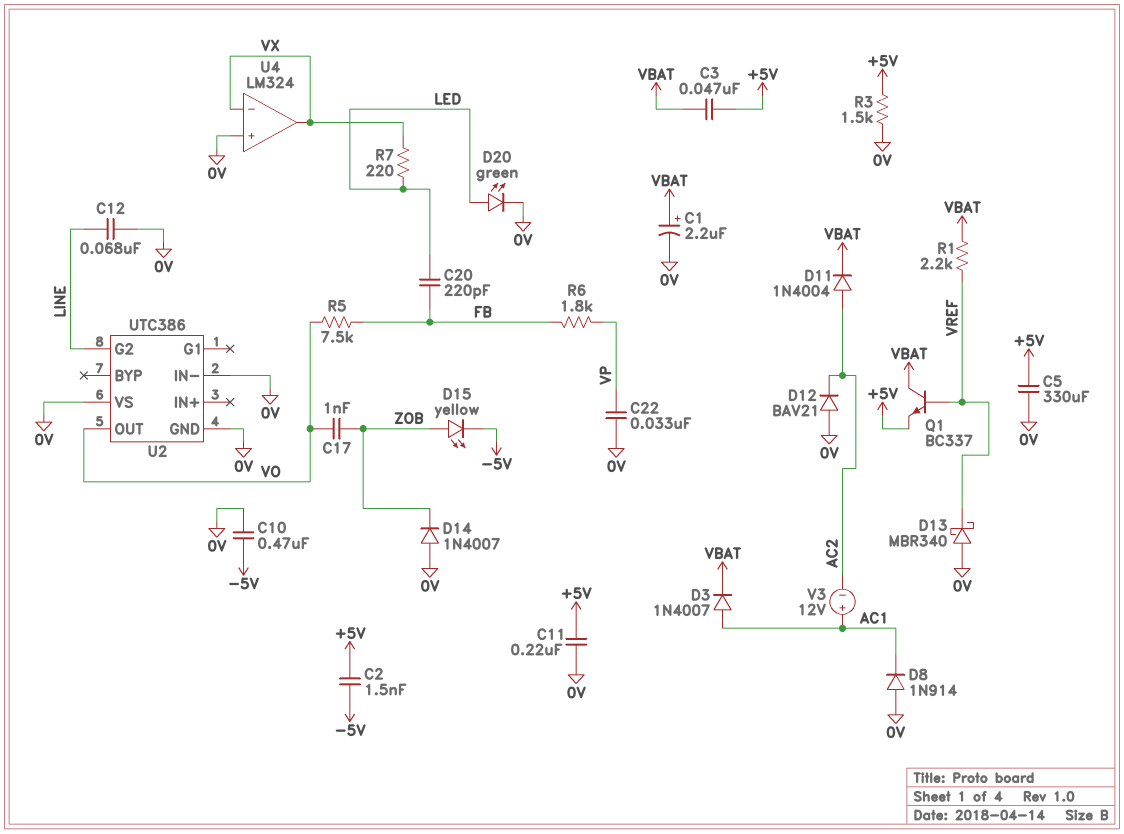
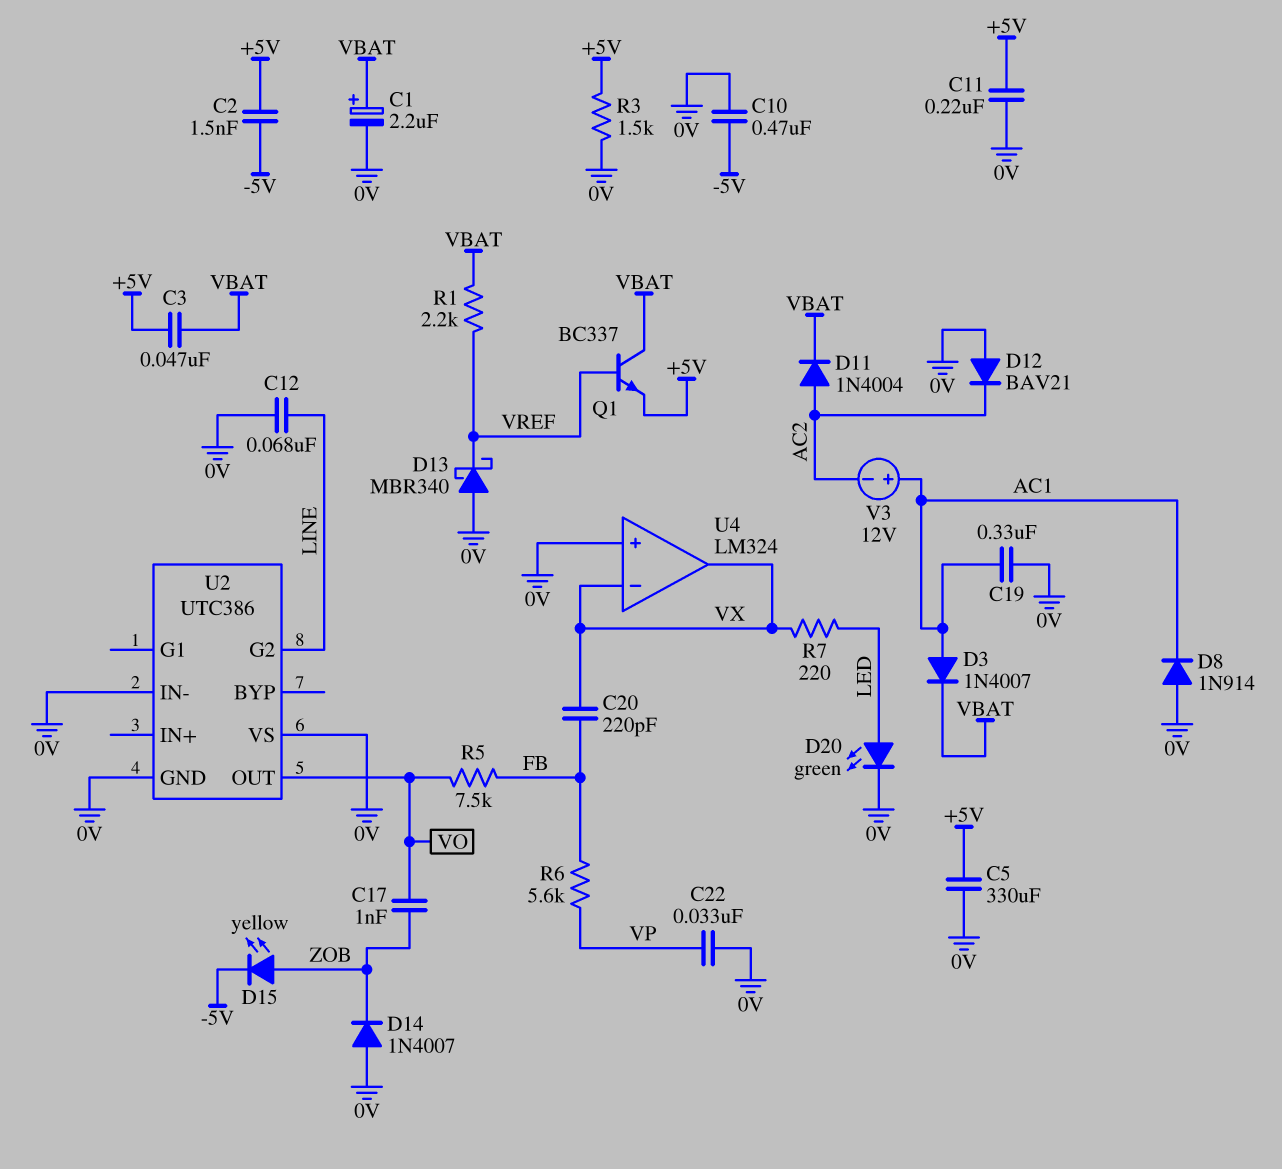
C19: none -> 330nF (0V, AC1)
C20: 220pF (FB, LED) -> 220pF (FB, VX)
R6: 1.8k (FB, VP) -> 5.6k (FB, VP)

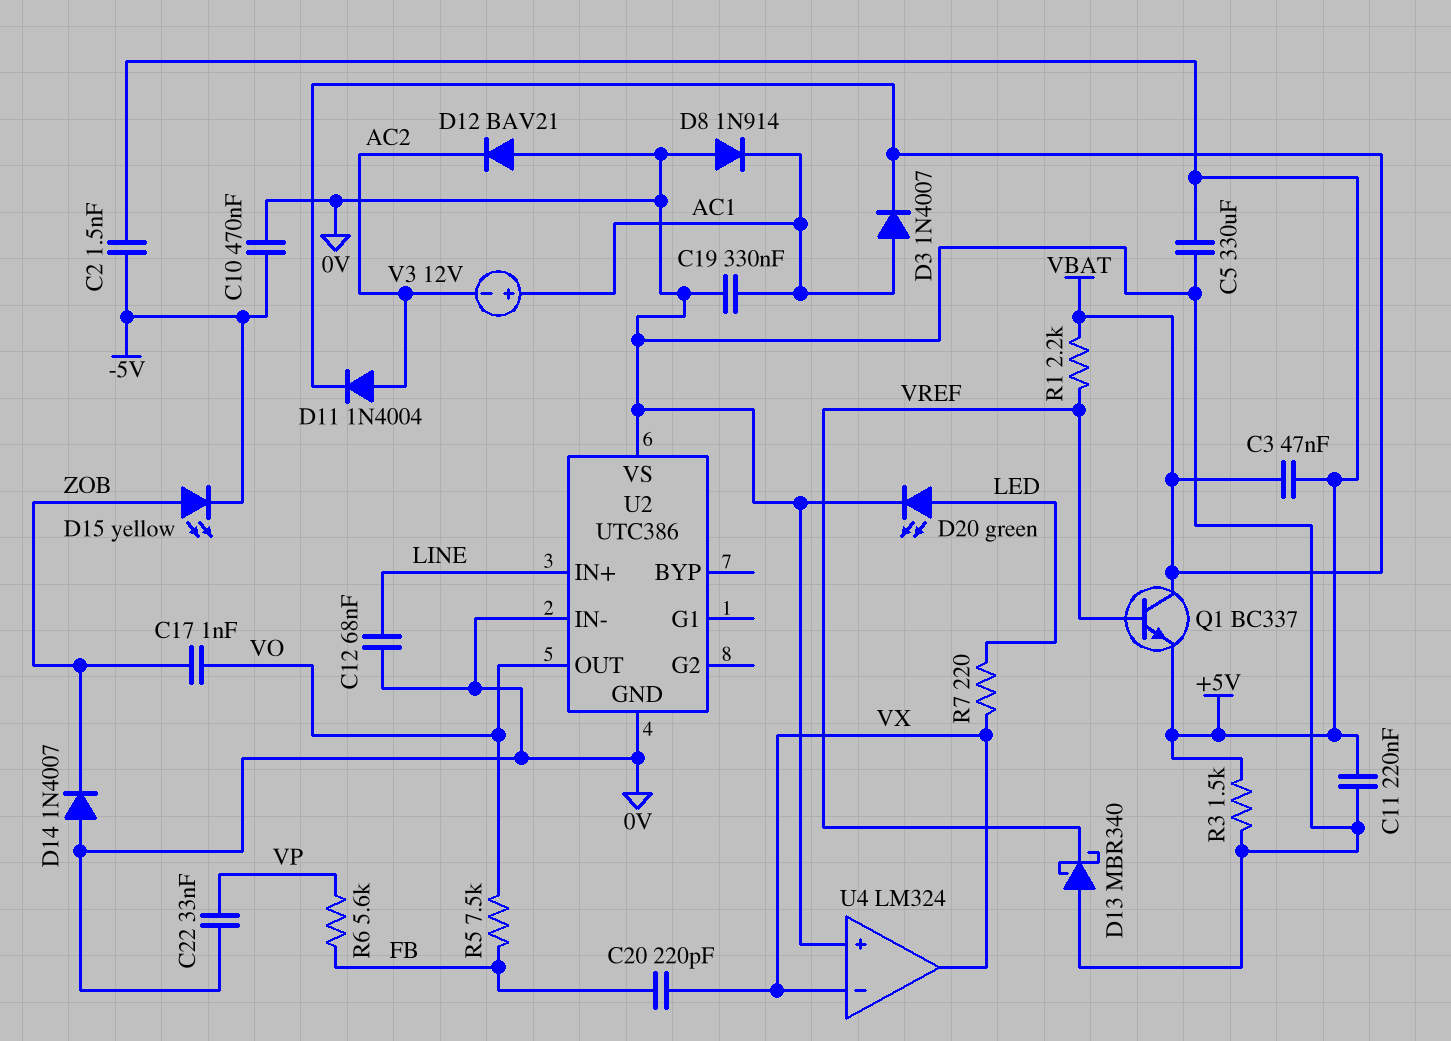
C1: 2.2uF (plus VBAT, minus 0V) -> none
U2 pin G2: LINE -> none
U2 pin IN+: none -> LINE

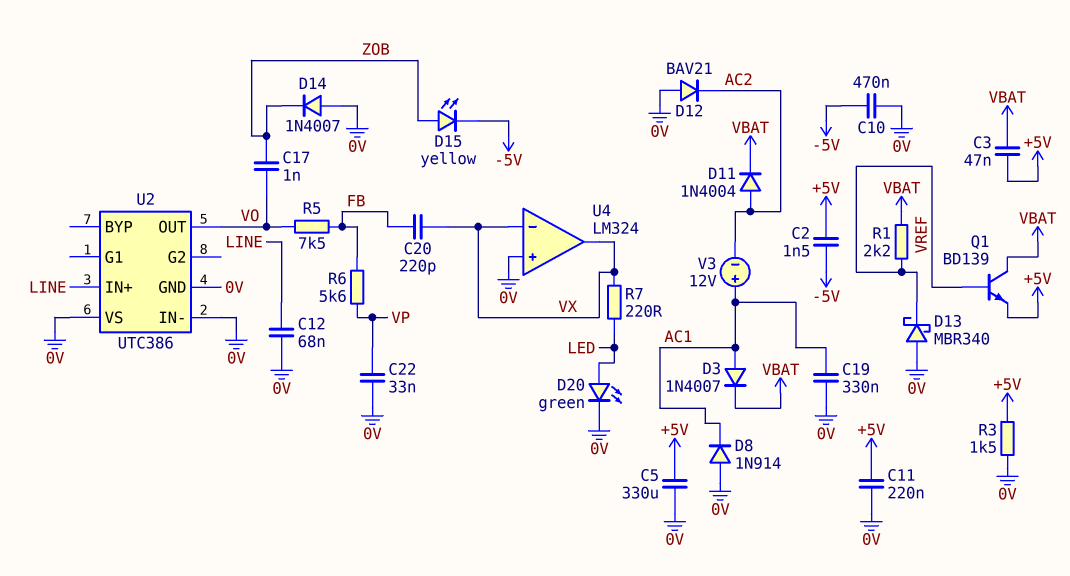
Q1: NPN BC337 (B VREF, C VBAT, E +5V) -> NPN BD139 (B VREF, C VBAT, E +5V)

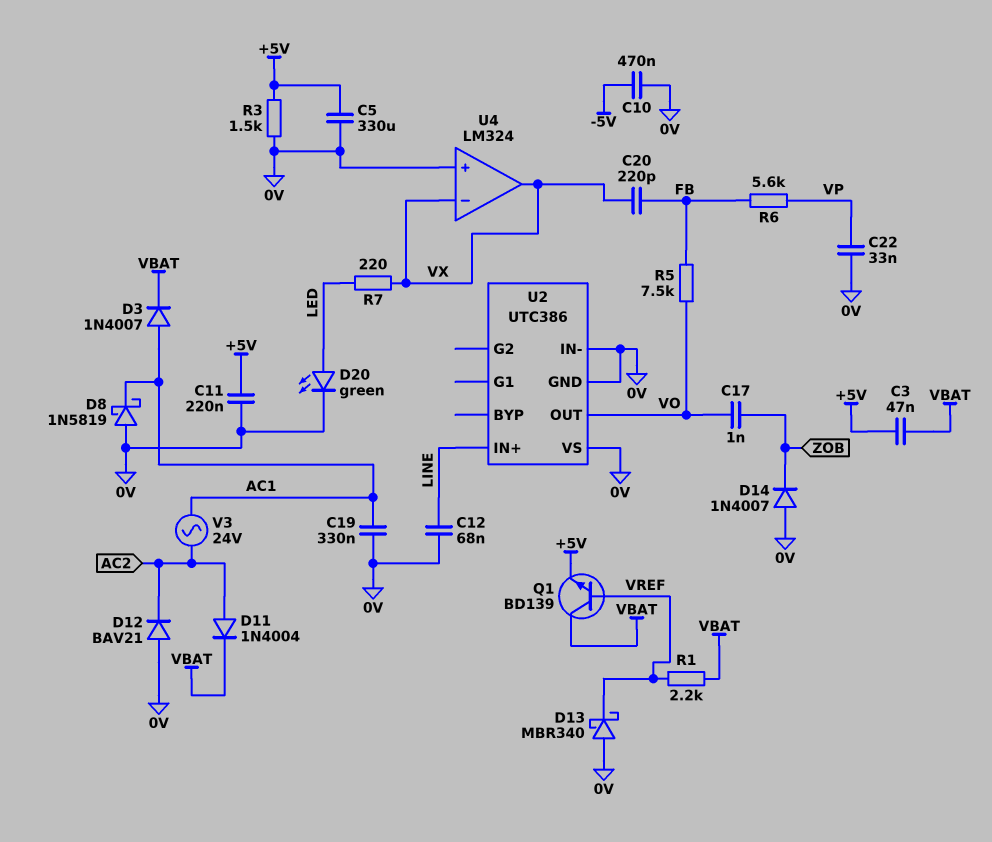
C2: 1.5nF (+5V, -5V) -> none
D8: diode 1N914 (A 0V, K AC1) -> schottky 1N5819 (A 0V, K AC1)
D15: LED yellow (A ZOB, K -5V) -> none
V3: 12V (plus AC1, minus AC2) -> AC 24V (AC1, AC2)

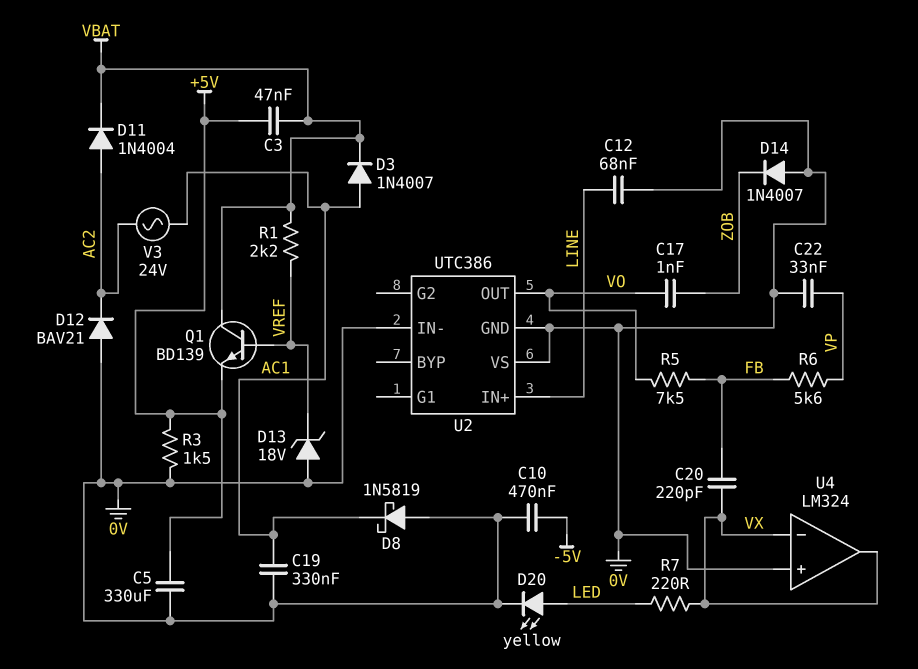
C11: 220nF (+5V, 0V) -> none
D13: schottky MBR340 (A 0V, K VREF) -> zener 18V (A 0V, K VREF)
D20: LED green (A LED, K 0V) -> LED yellow (A LED, K 0V)

